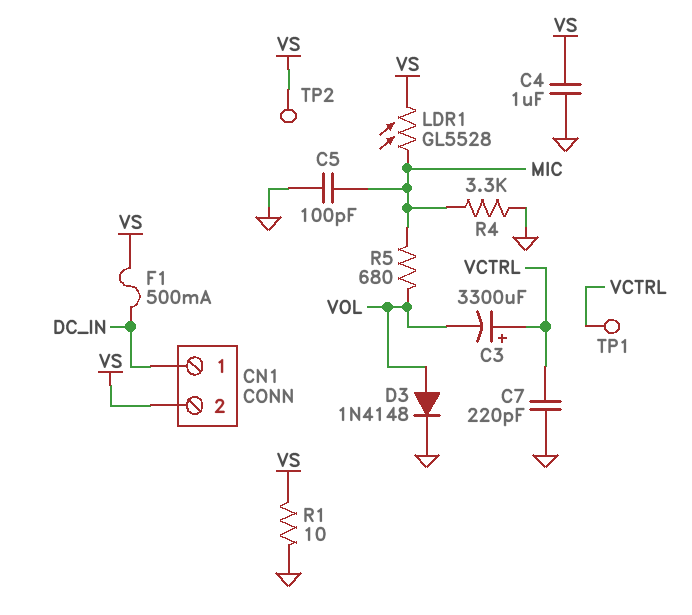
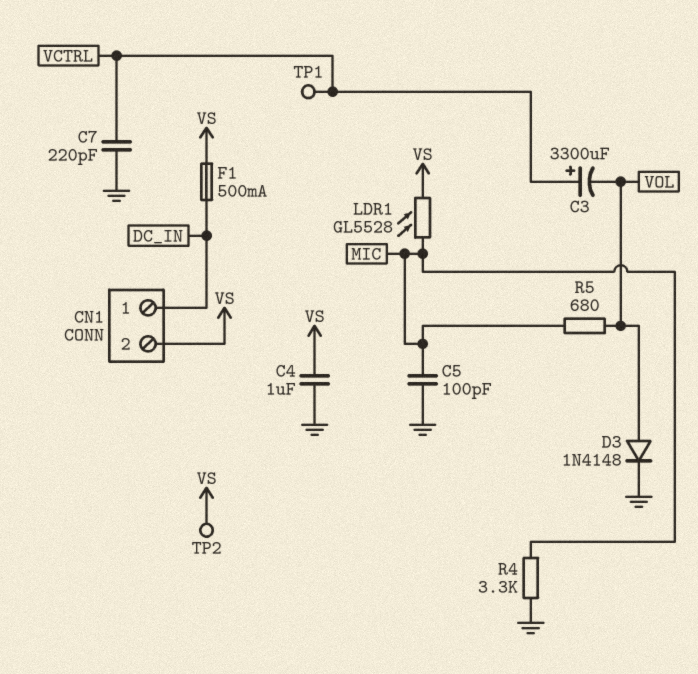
R1: 10 (GND, VS) -> none

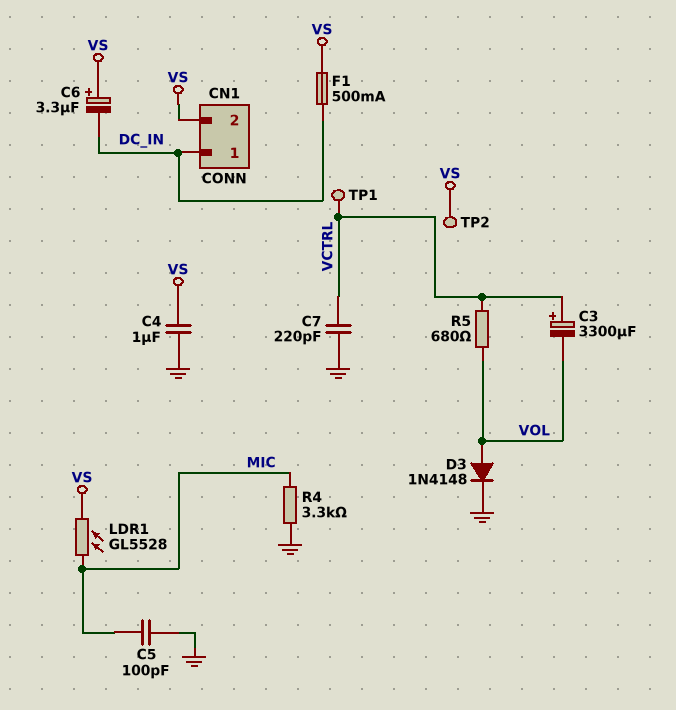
C6: none -> 3.3uF (plus VS, minus DC_IN)
R5: 680 (MIC, VOL) -> 680 (VCTRL, VOL)

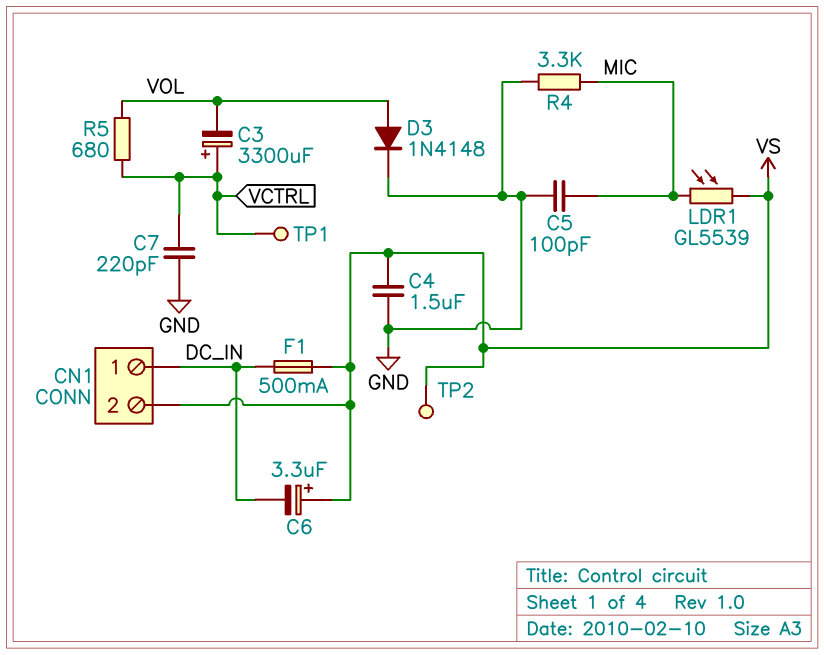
C4: 1uF (GND, VS) -> 1.5uF (GND, VS)
LDR1: GL5528 (MIC, VS) -> GL5539 (MIC, VS)

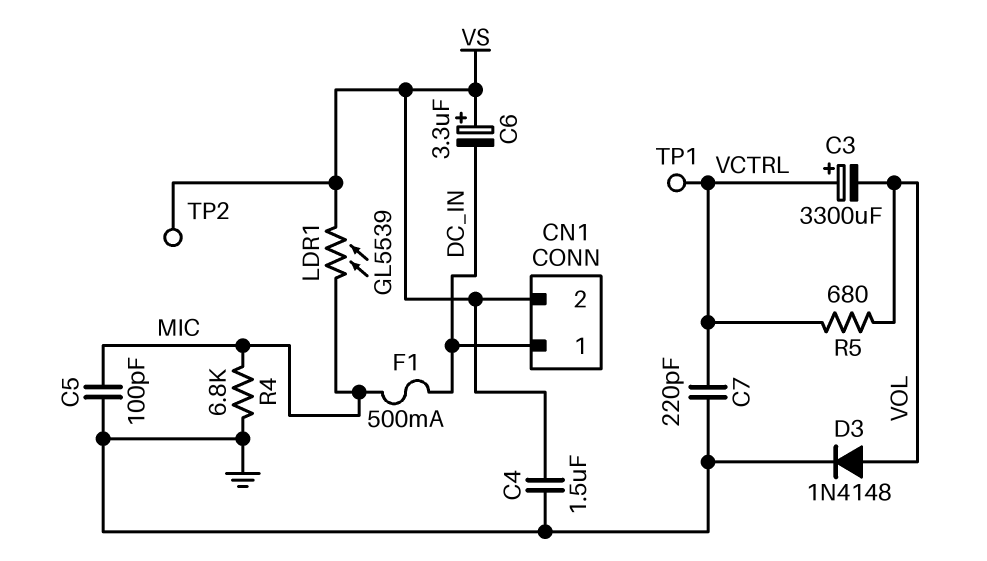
F1: 500mA (DC_IN, VS) -> 500mA (DC_IN, MIC)
R4: 3.3k (GND, MIC) -> 6.8k (GND, MIC)

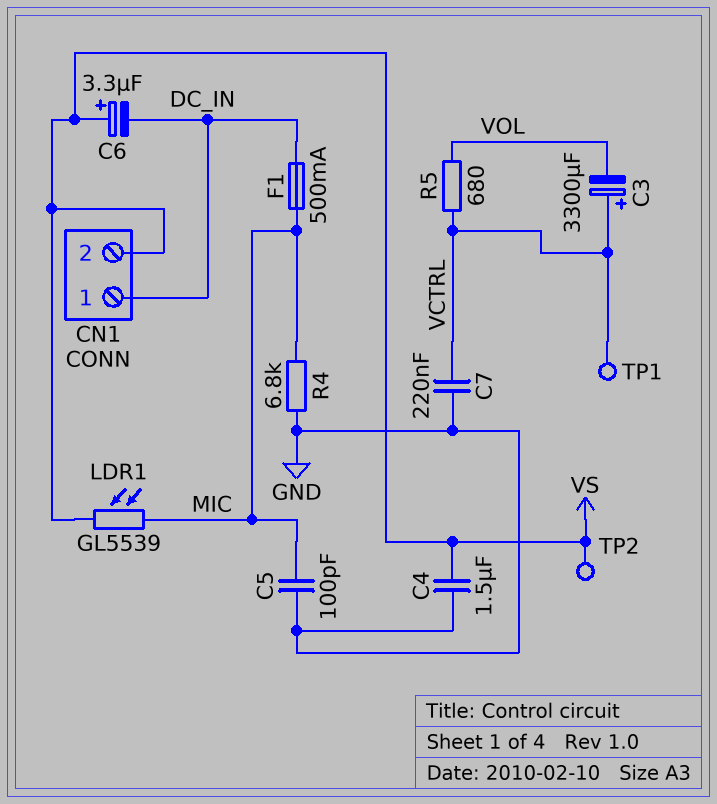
C7: 220pF (GND, VCTRL) -> 220nF (GND, VCTRL)
D3: diode 1N4148 (A VOL, K GND) -> none

